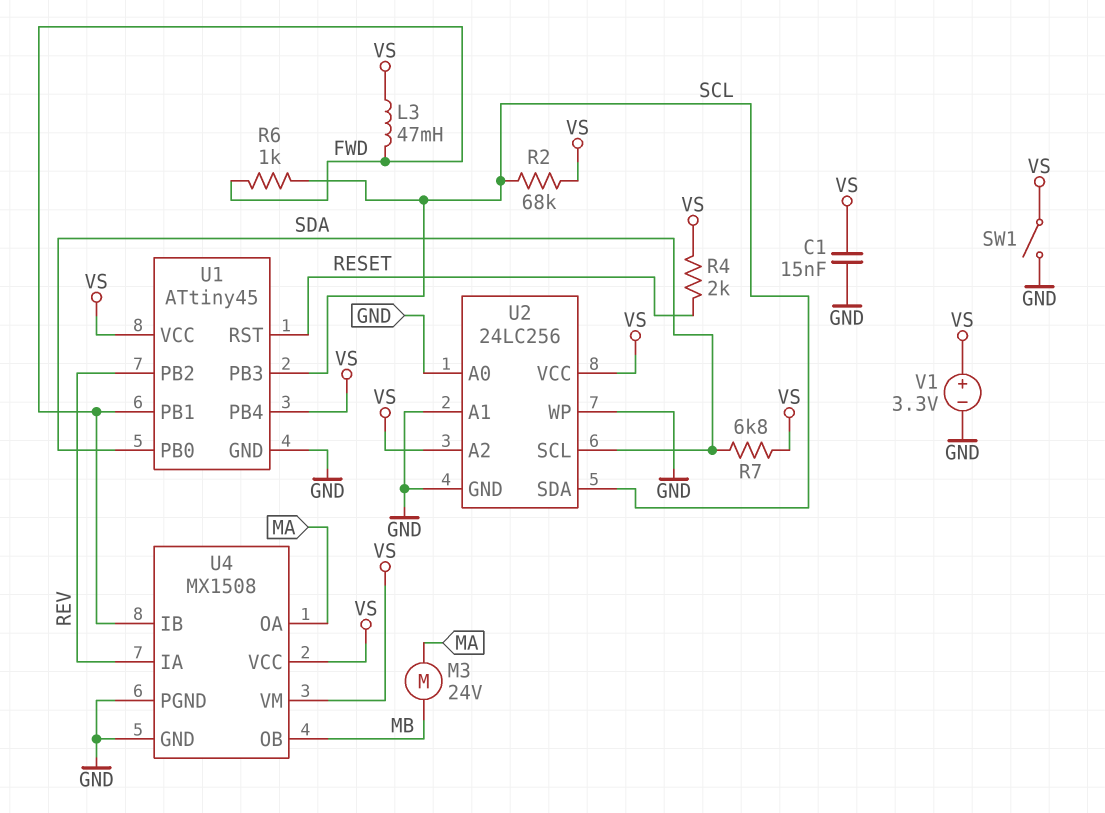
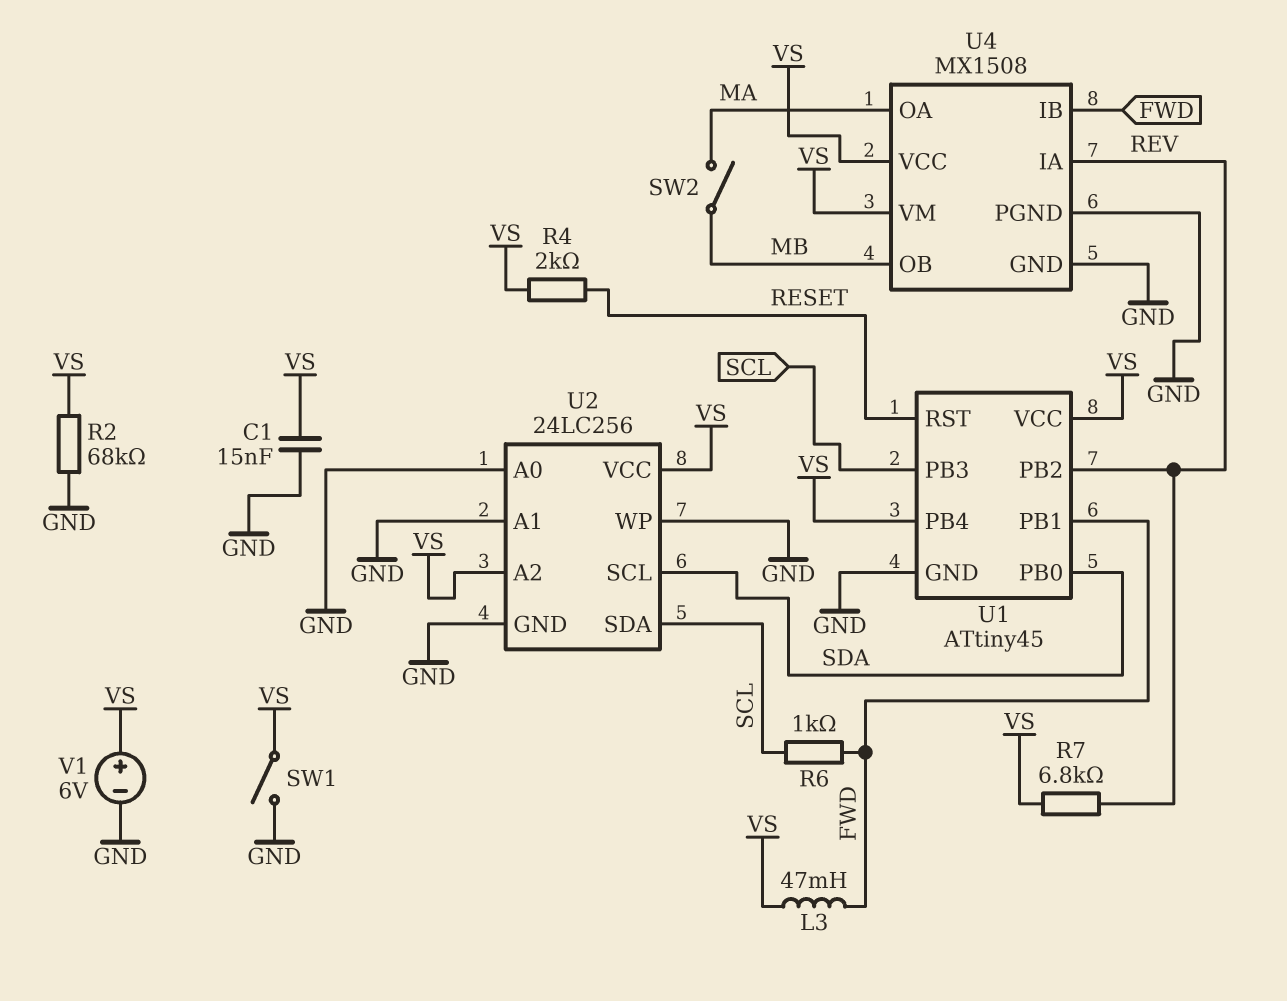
M3: motor 24V (MA, MB) -> none
R2: 68k (SCL, VS) -> 68k (GND, VS)
R7: 6.8k (SDA, VS) -> 6.8k (REV, VS)
SW2: none -> switch (MA, MB)
V1: 3.3V (plus VS, minus GND) -> 6V (plus VS, minus GND)

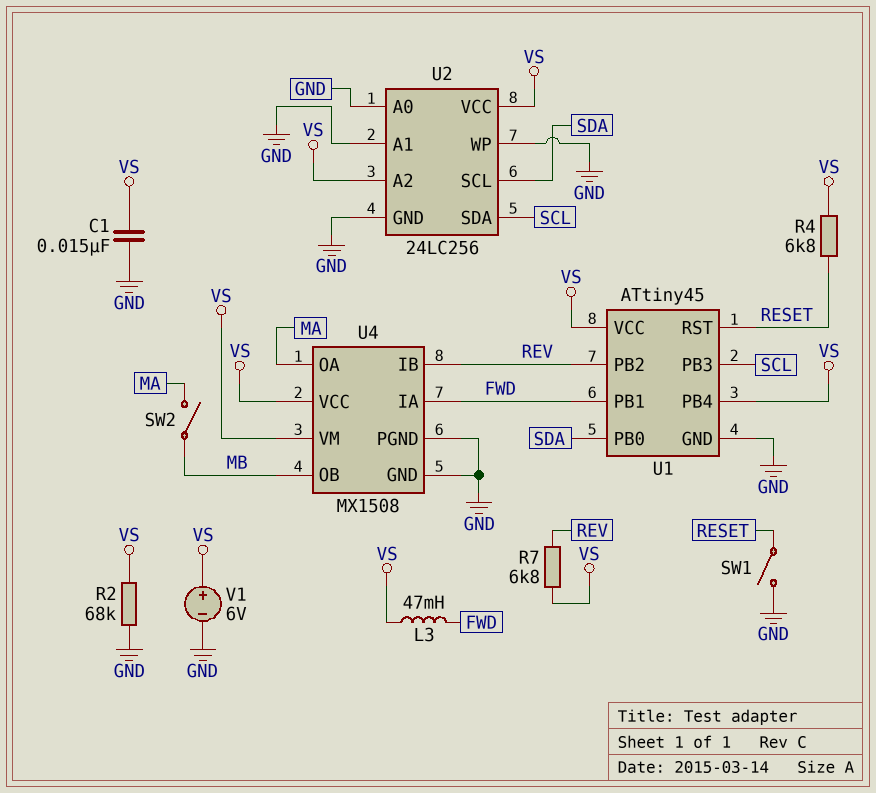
R4: 2k (RESET, VS) -> 6.8k (RESET, VS)
R6: 1k (FWD, SCL) -> none
SW1: switch (GND, VS) -> switch (GND, RESET)
U4 pin IA: REV -> FWD
U4 pin IB: FWD -> REV

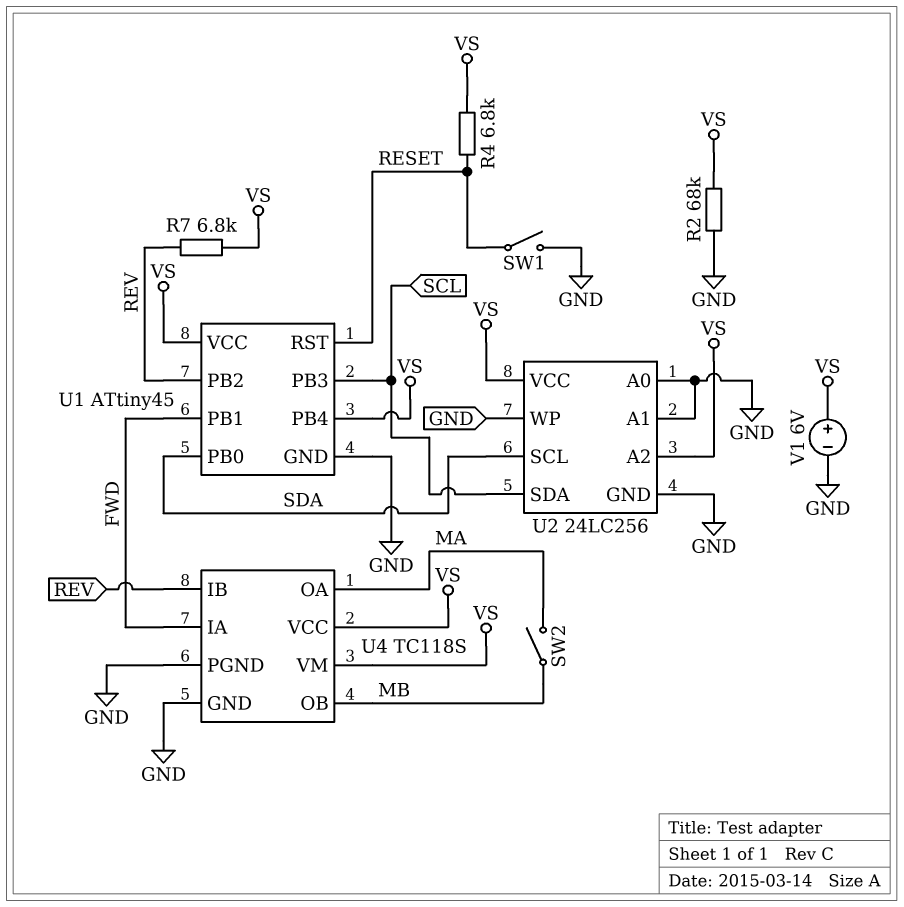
C1: 15nF (GND, VS) -> none
L3: 47mH (FWD, VS) -> none
U4: MX1508 -> TC118S

